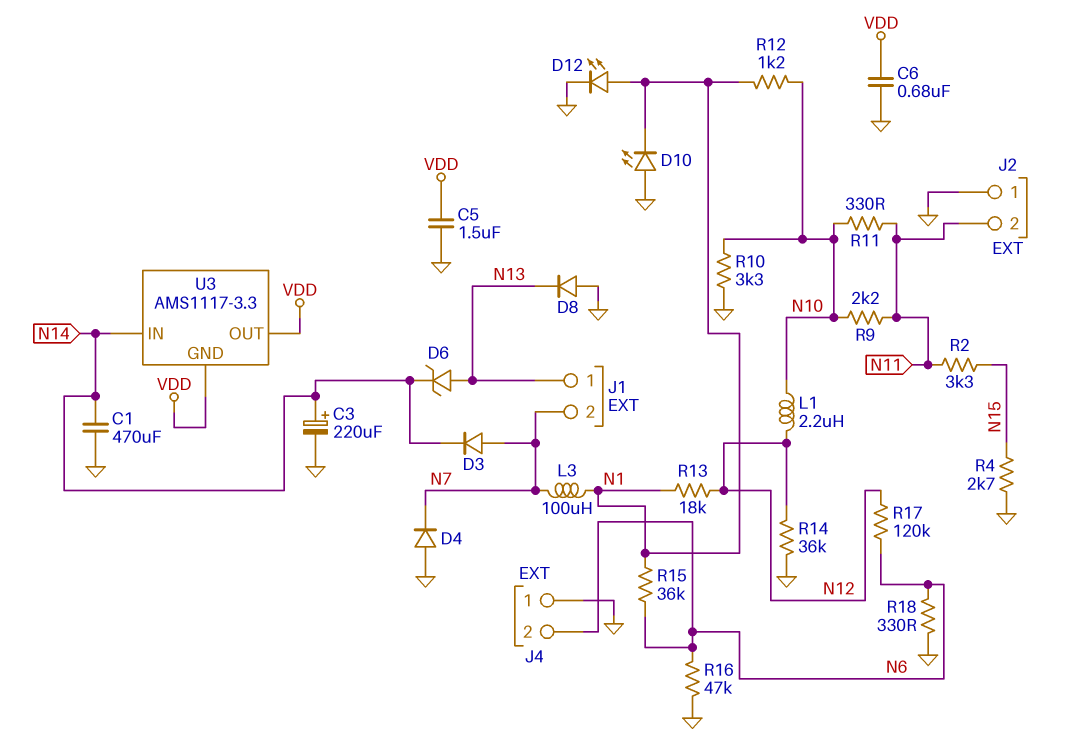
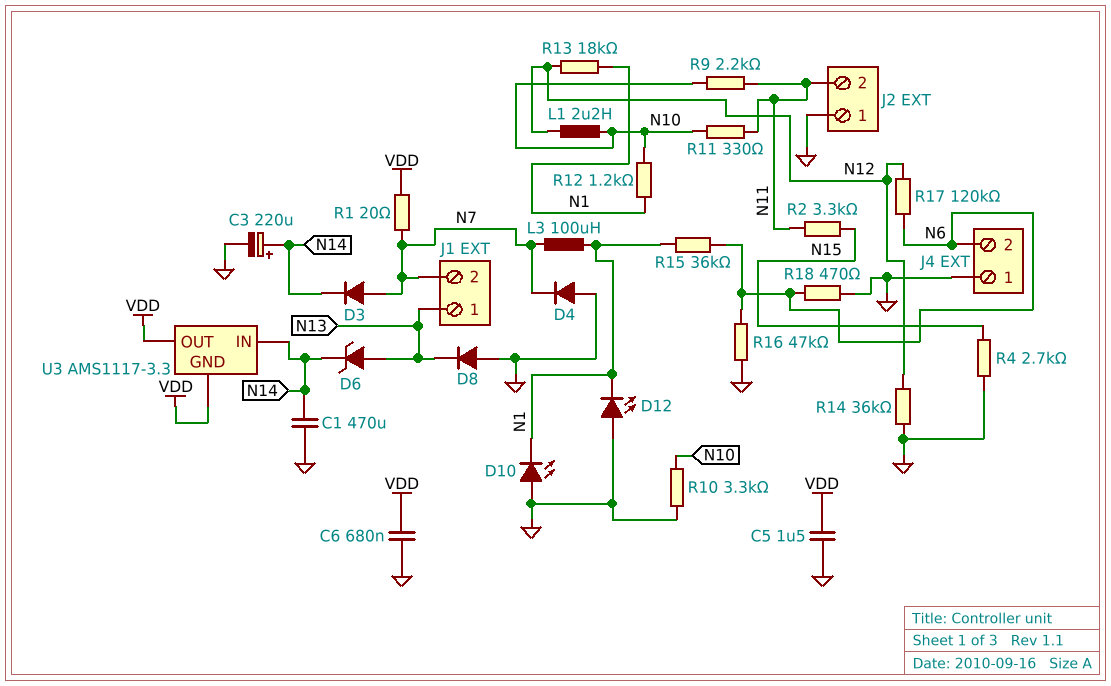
D12: LED (A N1, K GND) -> LED (A GND, K N1)
R1: none -> 20 (N7, VDD)
R18: 330 (GND, N6) -> 470 (GND, N6)

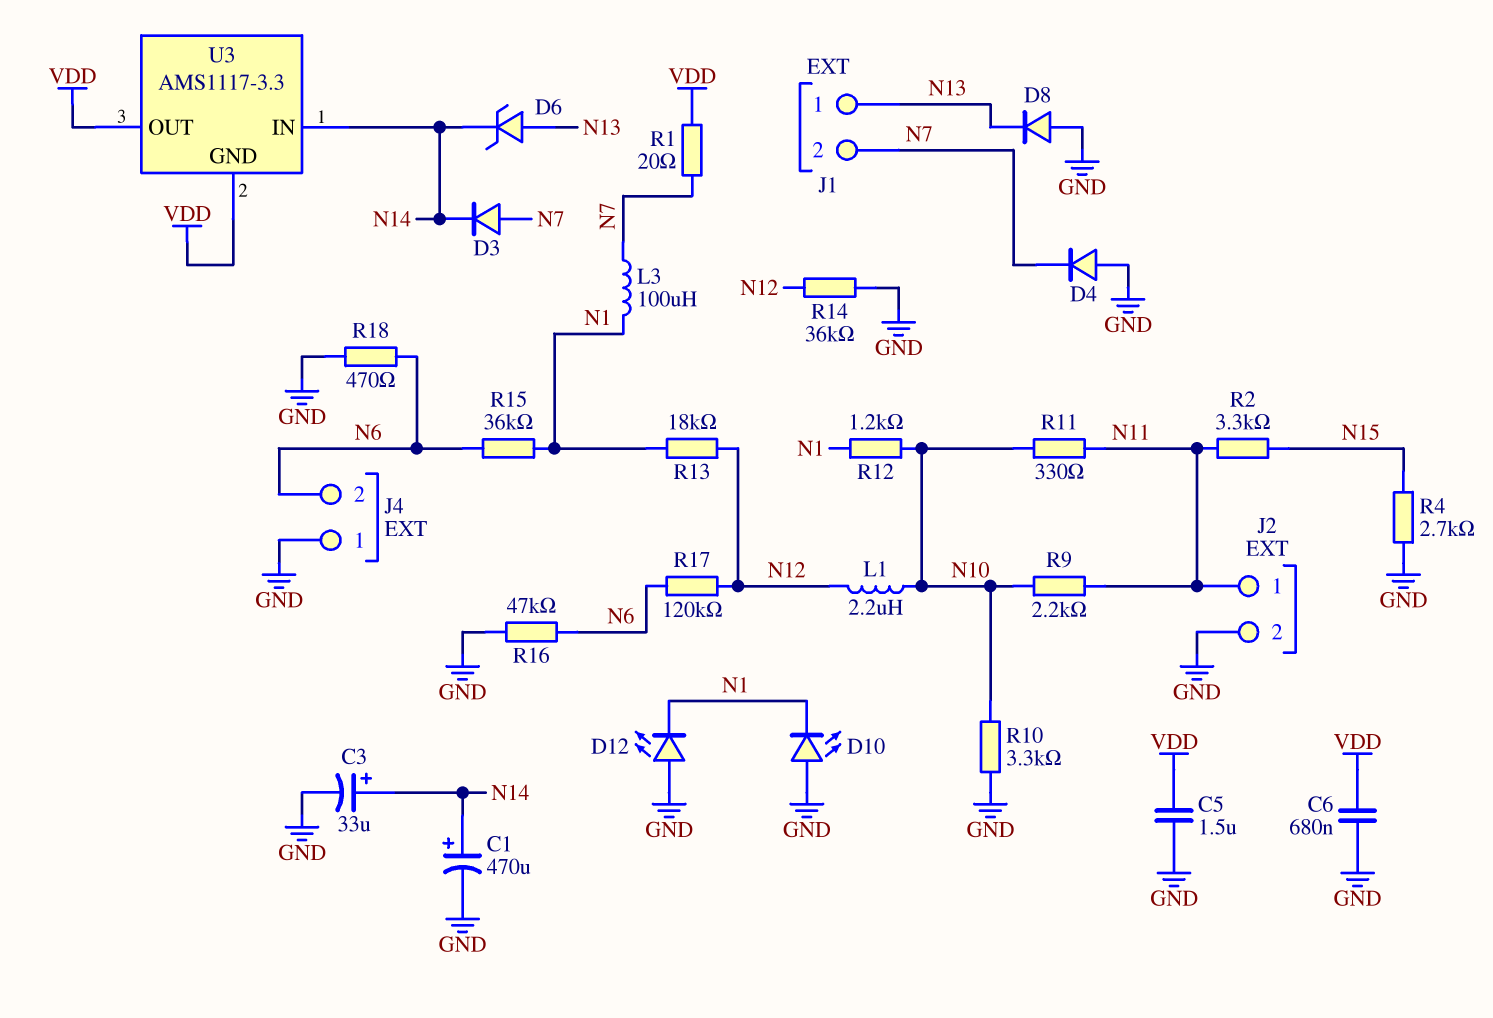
C1: 470uF (GND, N14) -> 470uF (plus N14, minus GND)
C3: 220uF (plus N14, minus GND) -> 33uF (plus N14, minus GND)
J2 pin 1: GND -> N11
J2 pin 2: N11 -> GND

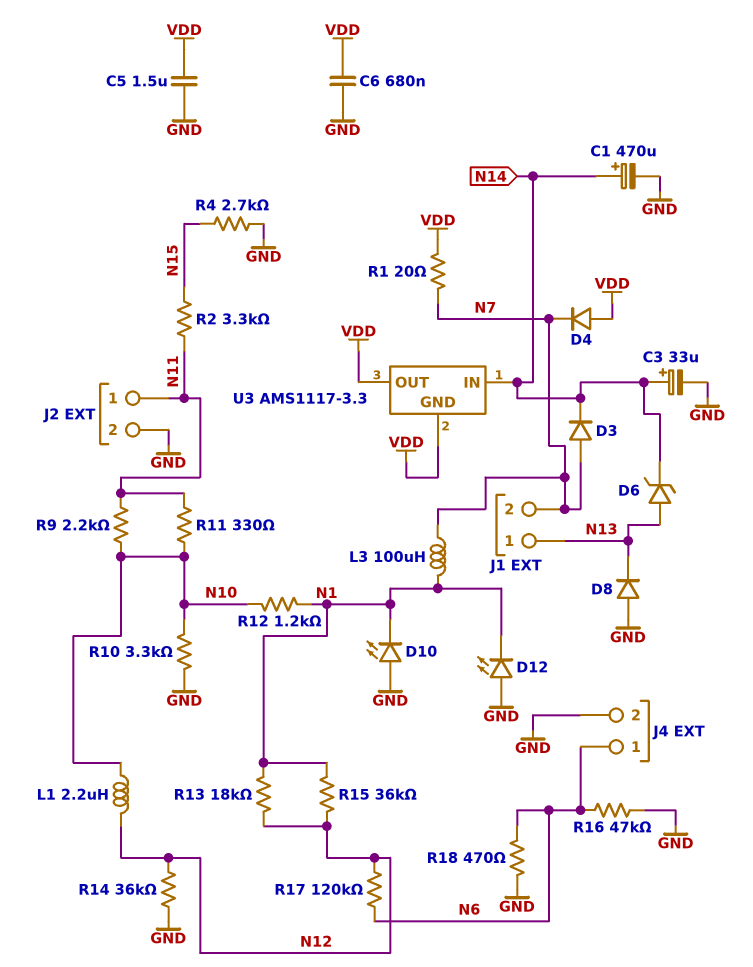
D4: diode (A GND, K N7) -> diode (A VDD, K N7)
J4 pin 1: GND -> N6
J4 pin 2: N6 -> GND
R15: 36k (N1, N6) -> 36k (N1, N12)

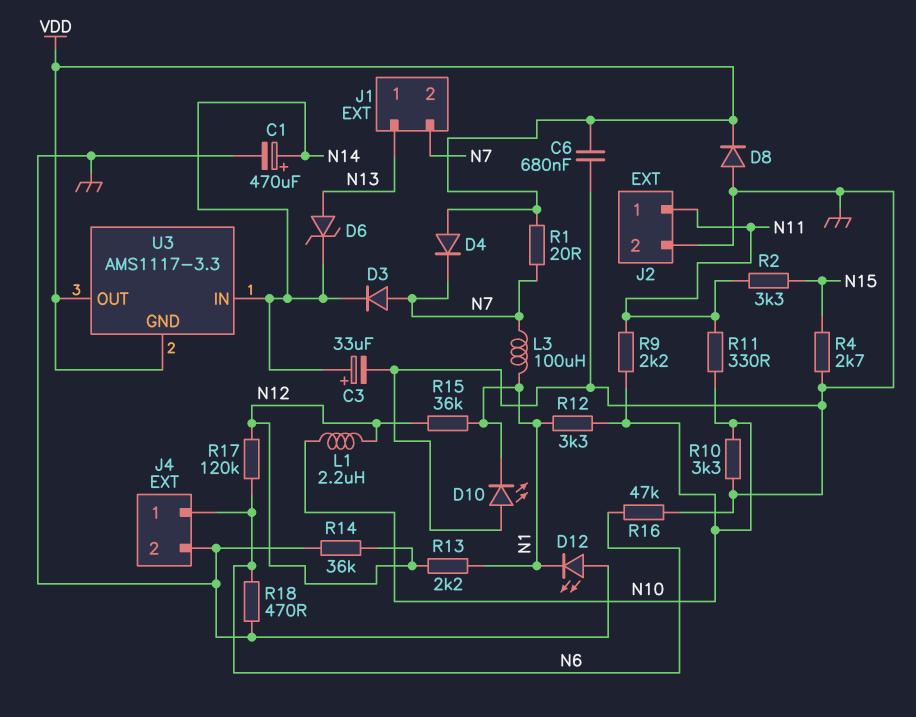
C5: 1.5uF (GND, VDD) -> none
D8: diode (A GND, K N13) -> diode (A GND, K VDD)
R12: 1.2k (N1, N10) -> 3.3k (N1, N10)
R13: 18k (N1, N12) -> 2.2k (N1, N12)

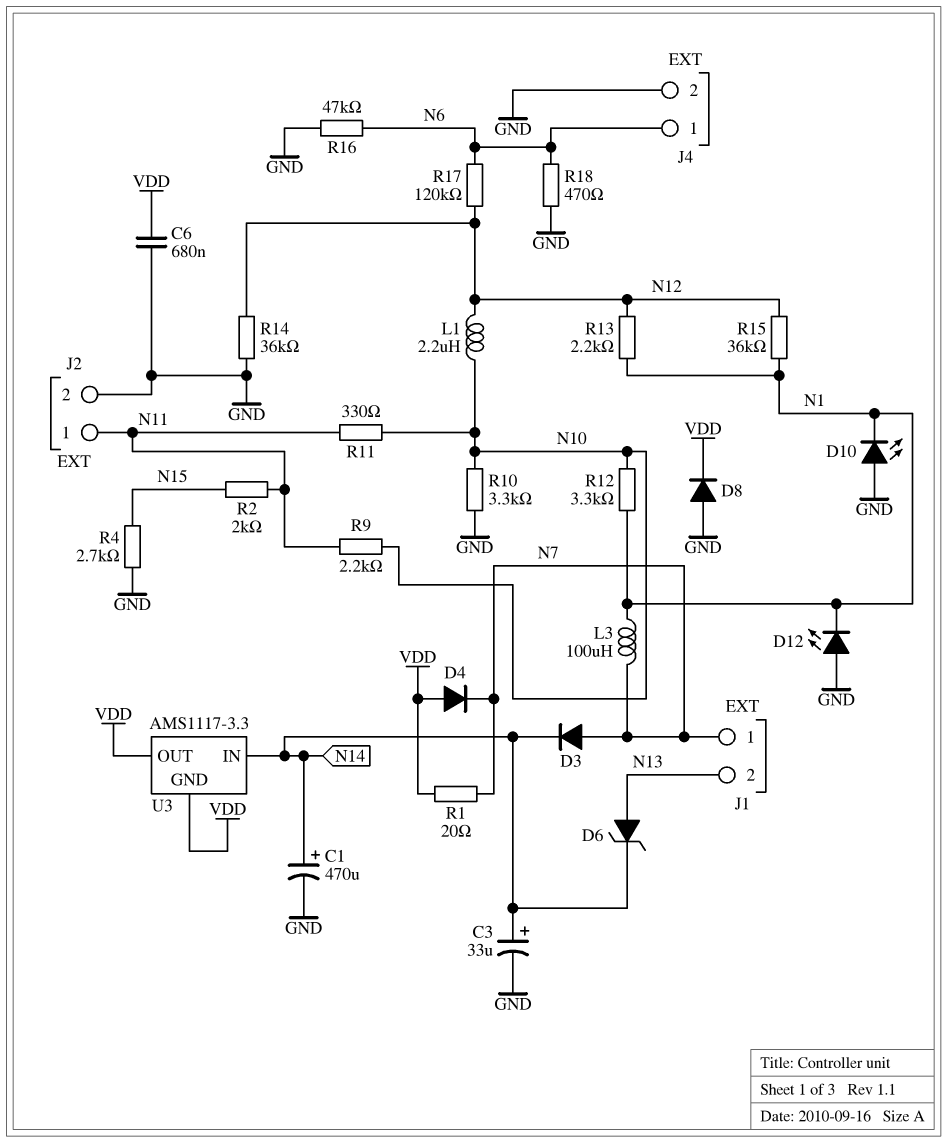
J1 pin 1: N13 -> N7
J1 pin 2: N7 -> N13
R2: 3.3k (N11, N15) -> 2k (N11, N15)

